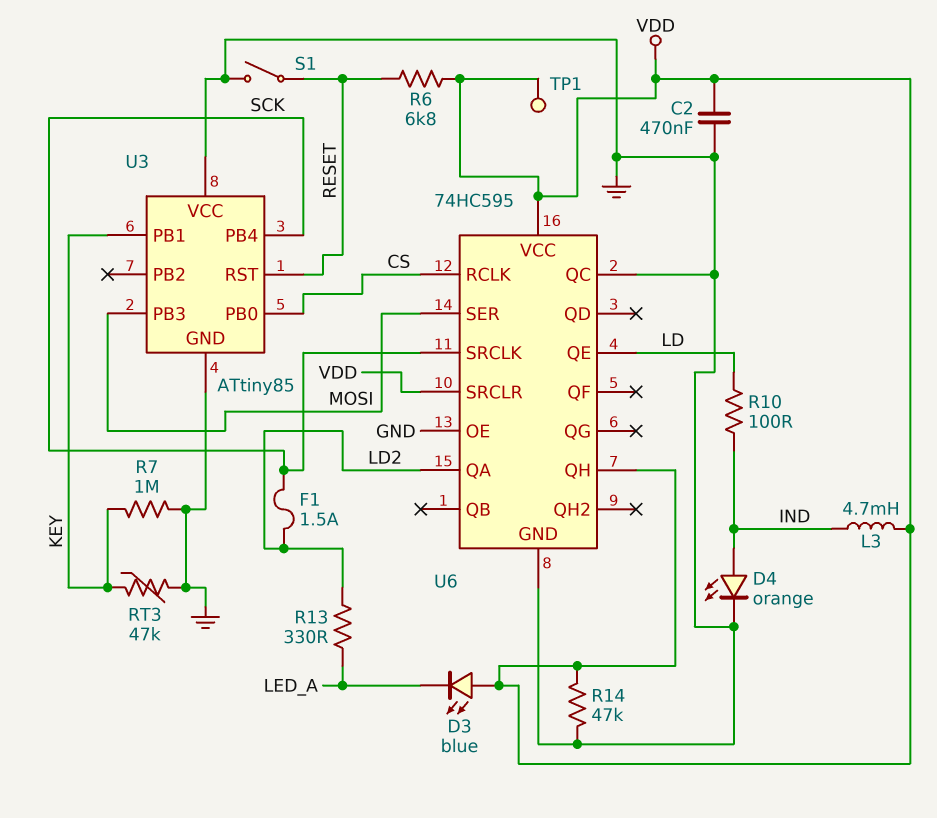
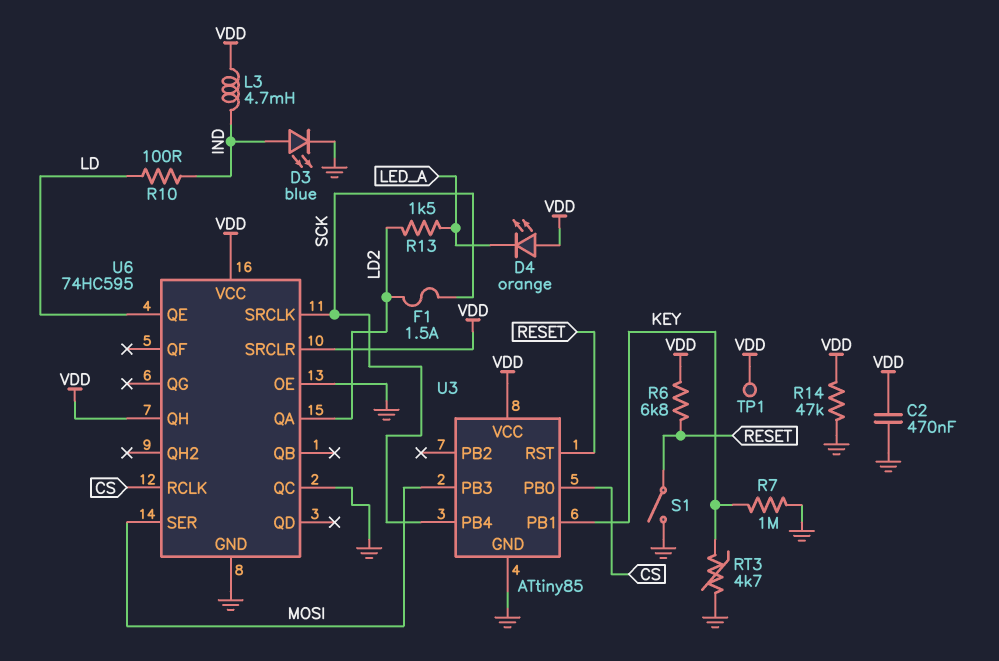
D3: LED blue (A VDD, K LED_A) -> LED blue (A IND, K GND)
D4: LED orange (A IND, K GND) -> LED orange (A VDD, K LED_A)
R13: 330 (LD2, LED_A) -> 1.5k (LD2, LED_A)
RT3: 47k (GND, KEY) -> 4.7k (GND, KEY)
U3 pin VCC: GND -> VDD

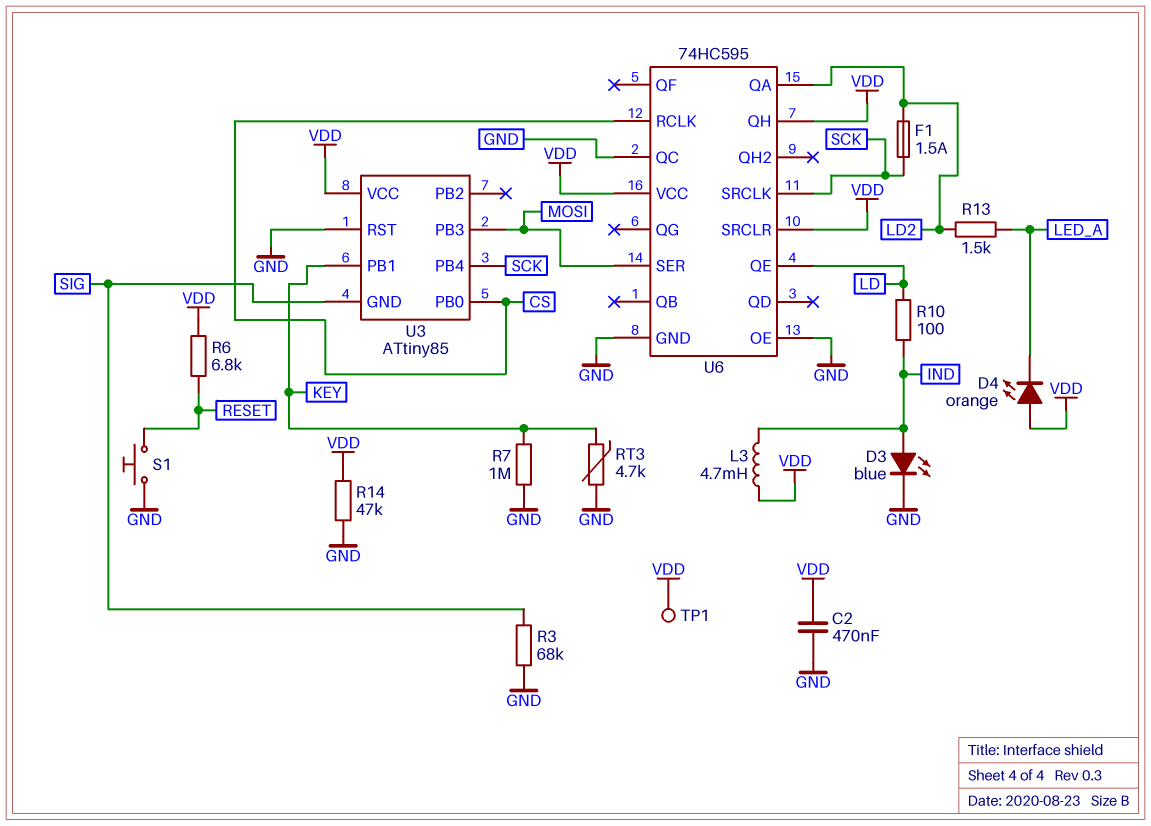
R3: none -> 68k (GND, SIG)
S1: switch (GND, RESET) -> button (GND, RESET)
U3 pin GND: GND -> SIG
U3 pin RST: RESET -> GND

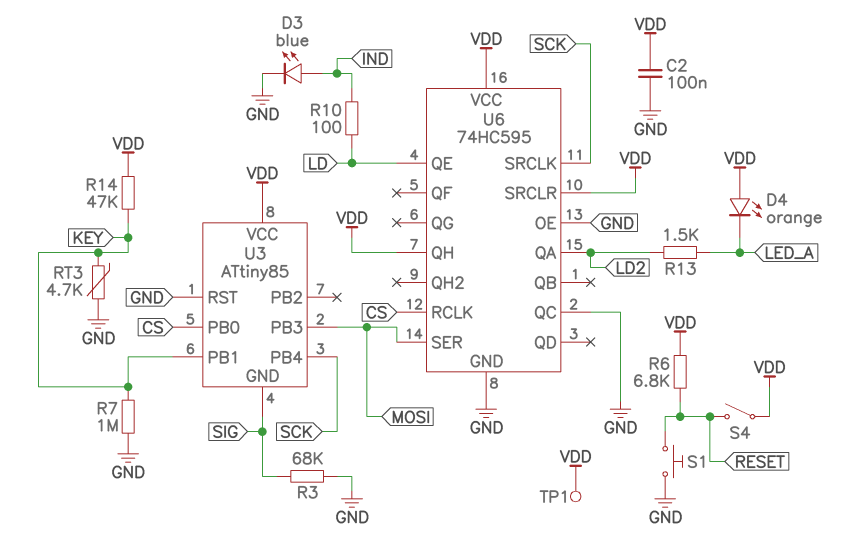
C2: 470nF (GND, VDD) -> 100nF (GND, VDD)
F1: 1.5A (LD2, SCK) -> none
L3: 4.7mH (IND, VDD) -> none
R14: 47k (GND, VDD) -> 47k (KEY, VDD)
S4: none -> switch (RESET, VDD)

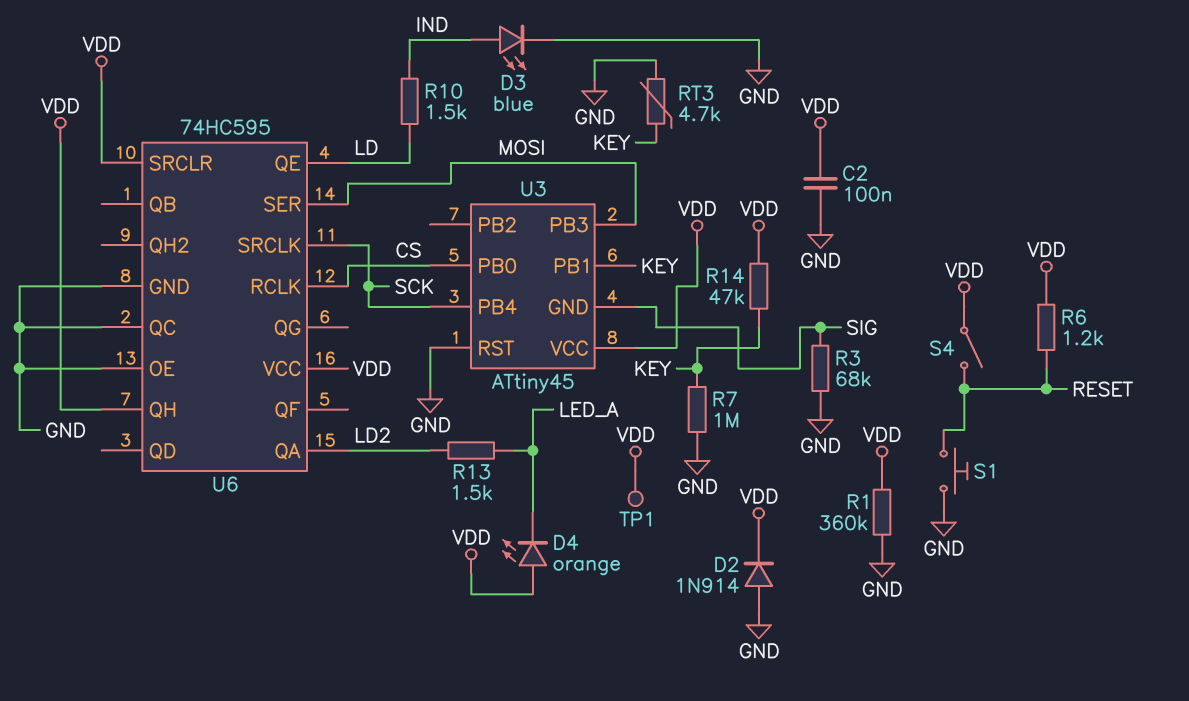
D2: none -> diode 1N914 (A GND, K VDD)
R1: none -> 360k (GND, VDD)
R6: 6.8k (RESET, VDD) -> 1.2k (RESET, VDD)
R10: 100 (IND, LD) -> 1.5k (IND, LD)
U3: ATtiny85 -> ATtiny45

